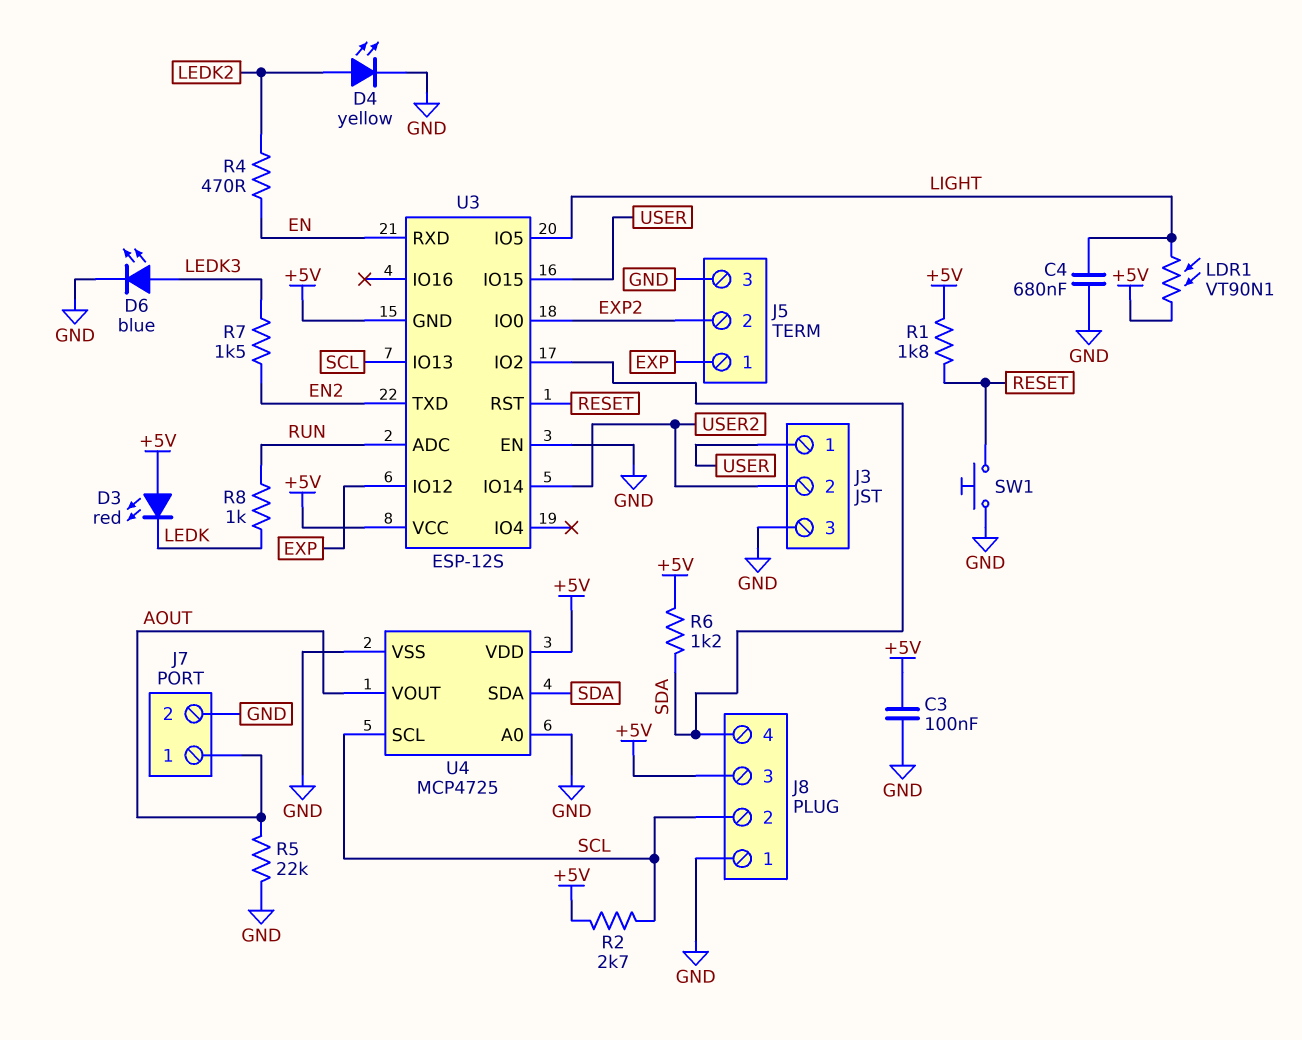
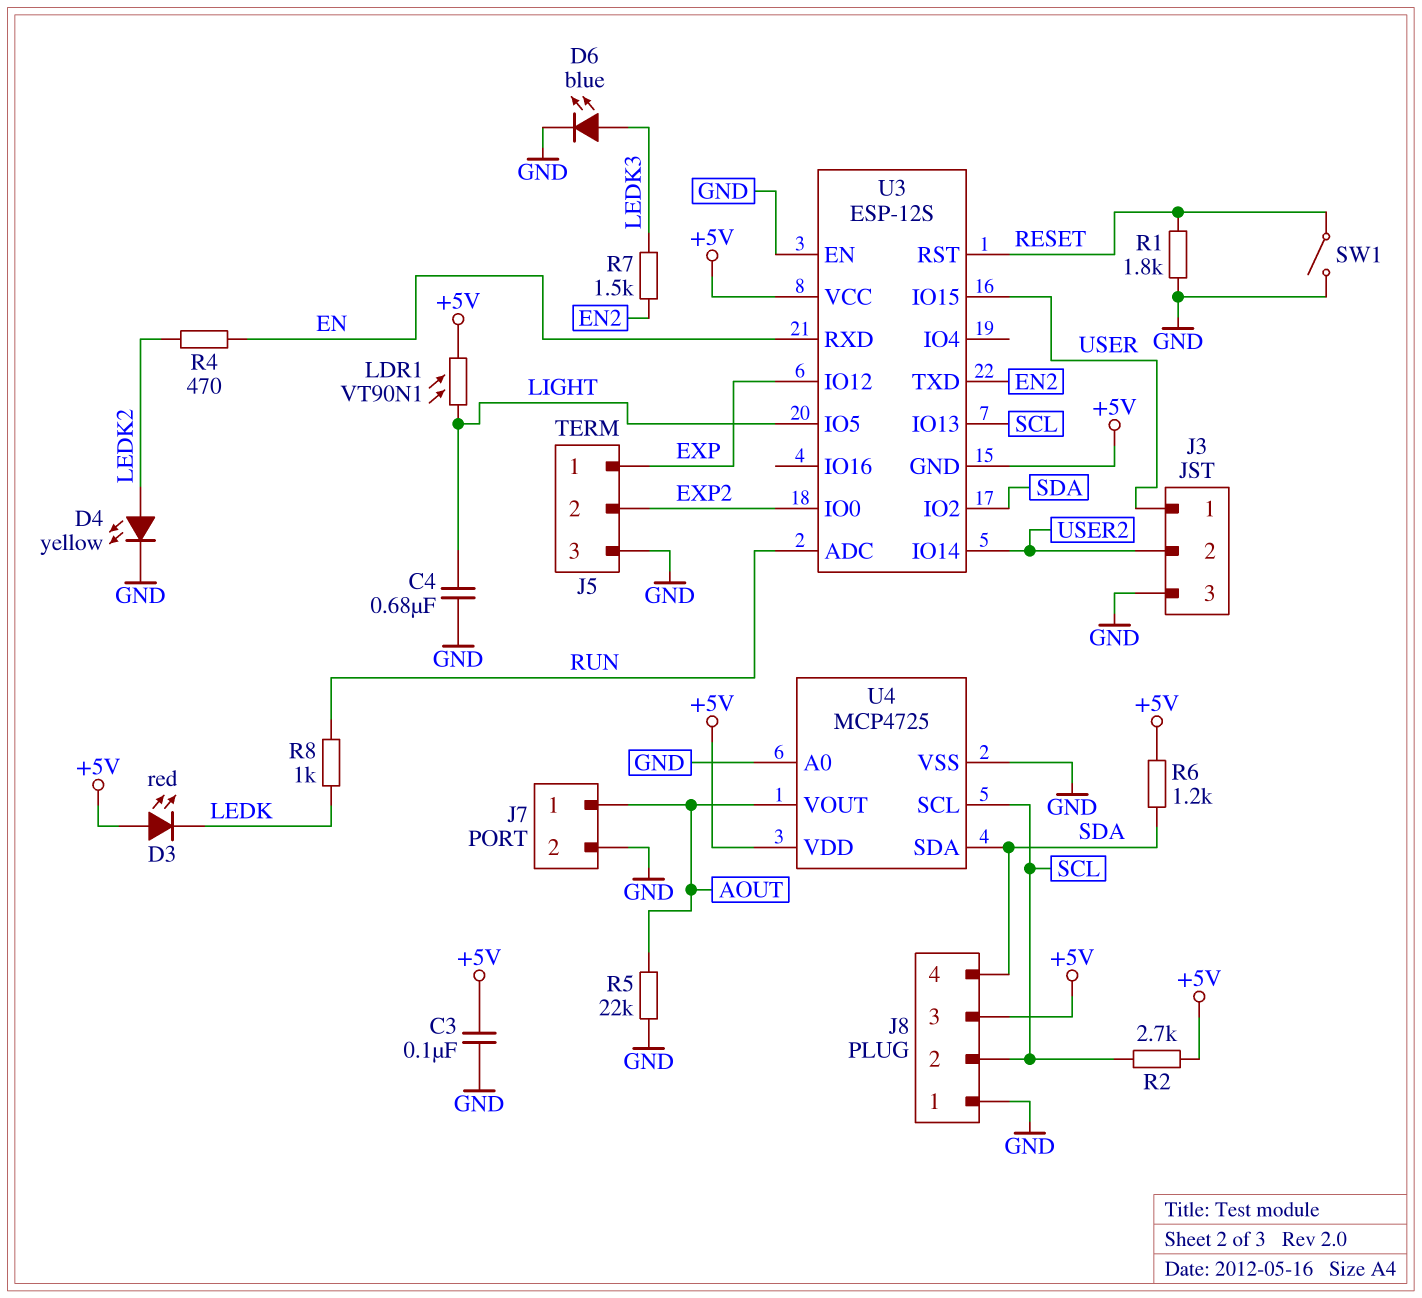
R1: 1.8k (+5V, RESET) -> 1.8k (GND, RESET)
SW1: button (GND, RESET) -> switch (GND, RESET)

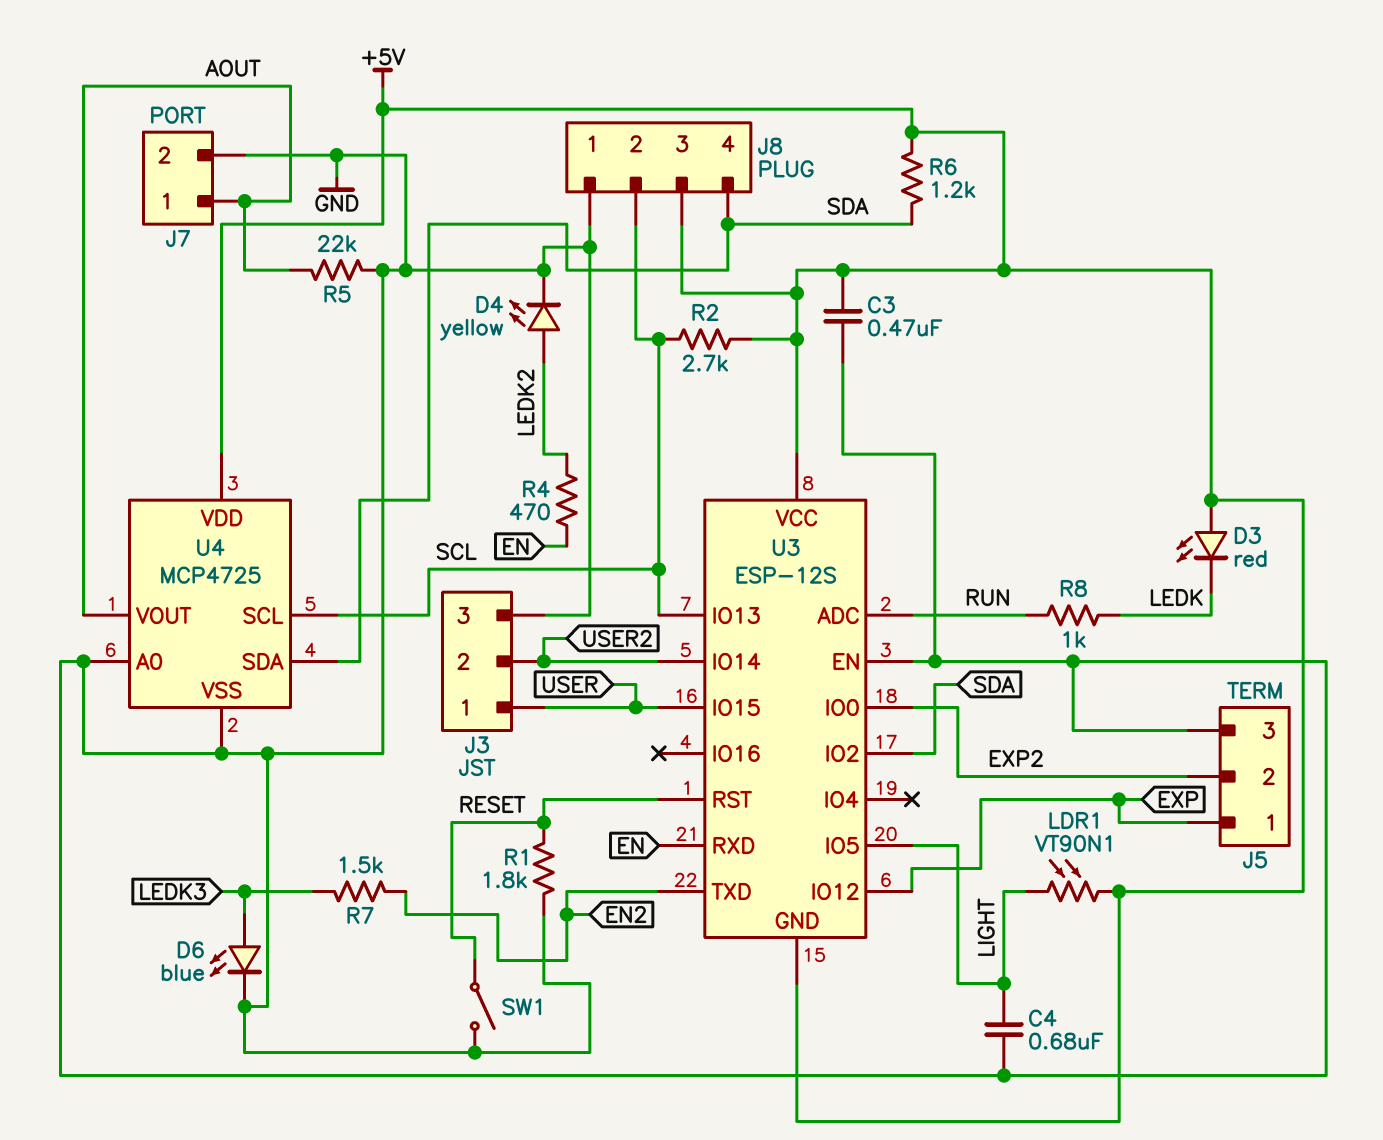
C3: 100nF (+5V, GND) -> 470nF (+5V, GND)

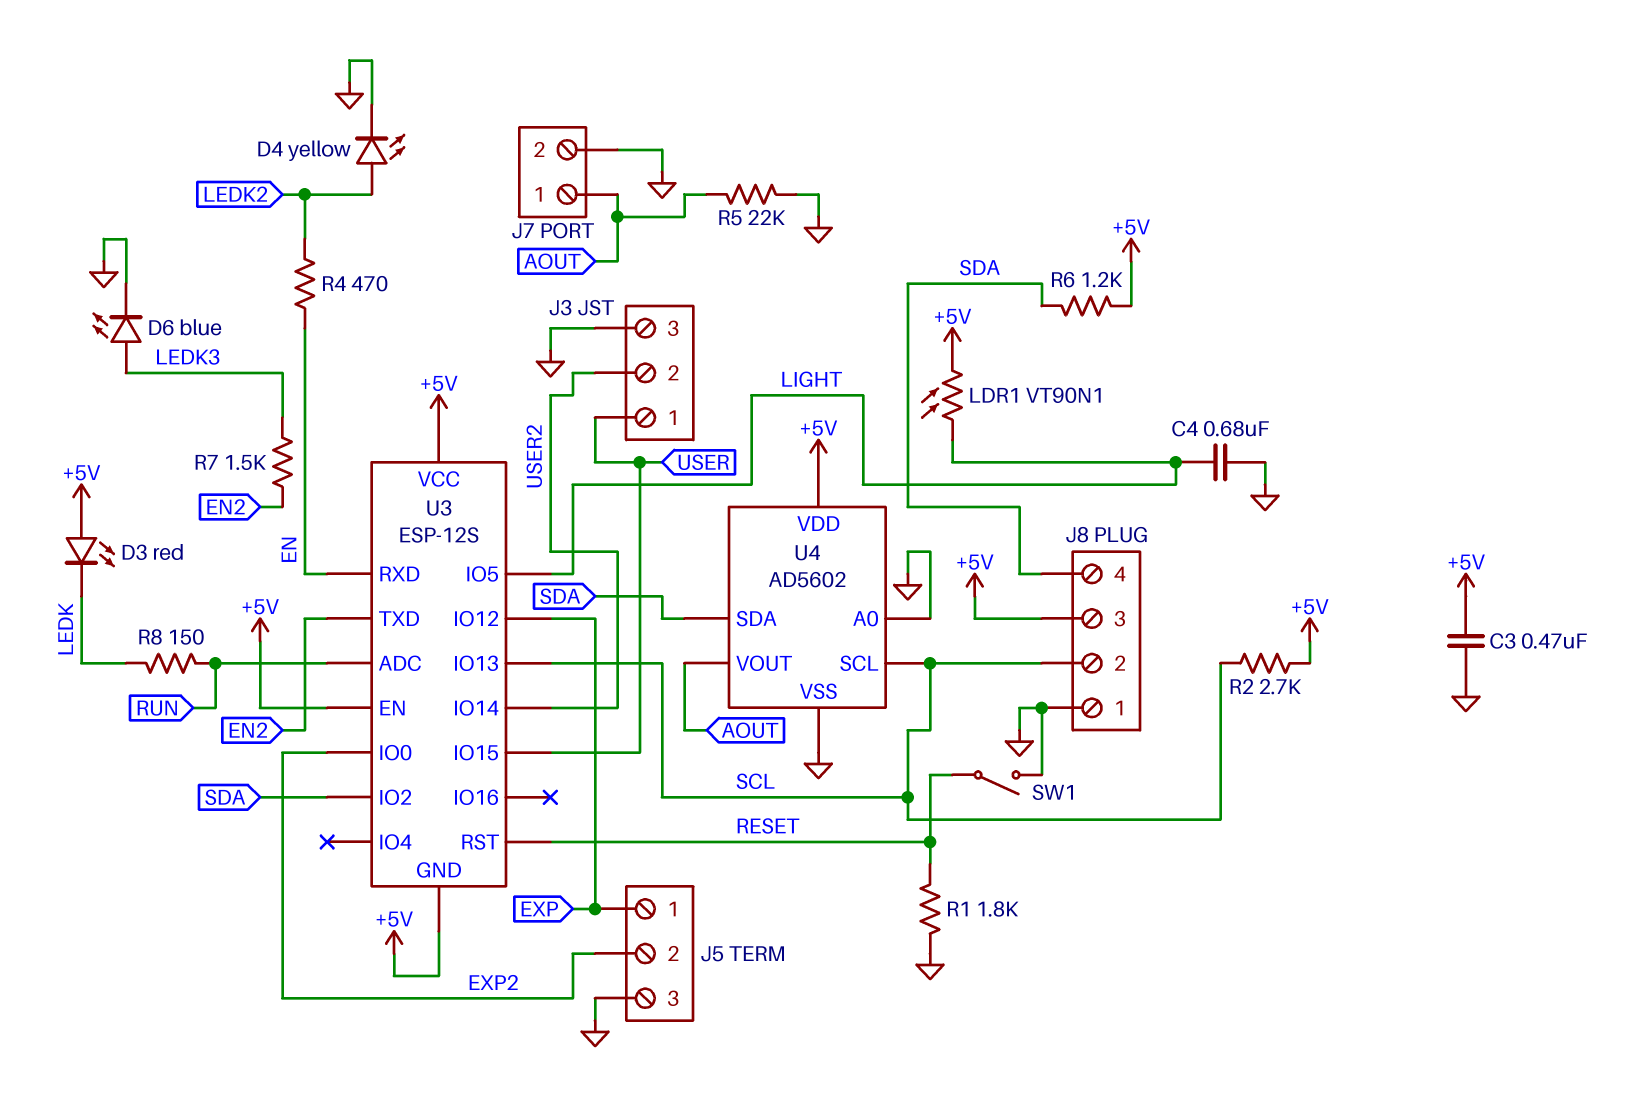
R8: 1k (LEDK, RUN) -> 150 (LEDK, RUN)
U3 pin EN: GND -> +5V
U4: MCP4725 -> AD5602

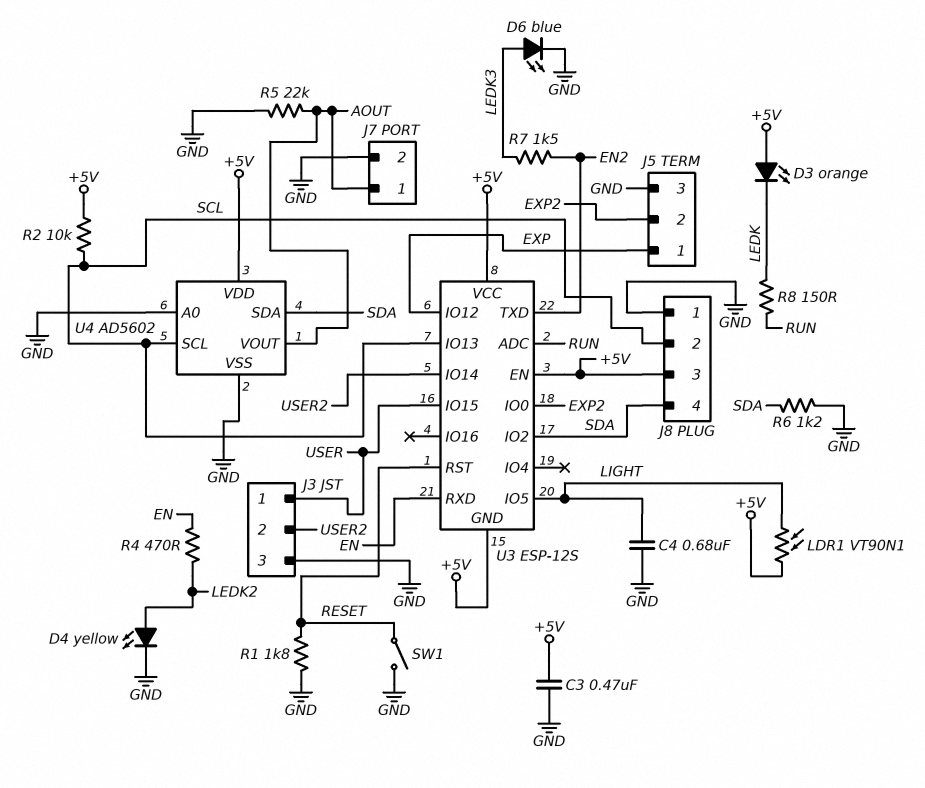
D3: LED red (A +5V, K LEDK) -> LED orange (A +5V, K LEDK)
R2: 2.7k (+5V, SCL) -> 10k (+5V, SCL)
R6: 1.2k (+5V, SDA) -> 1.2k (GND, SDA)

